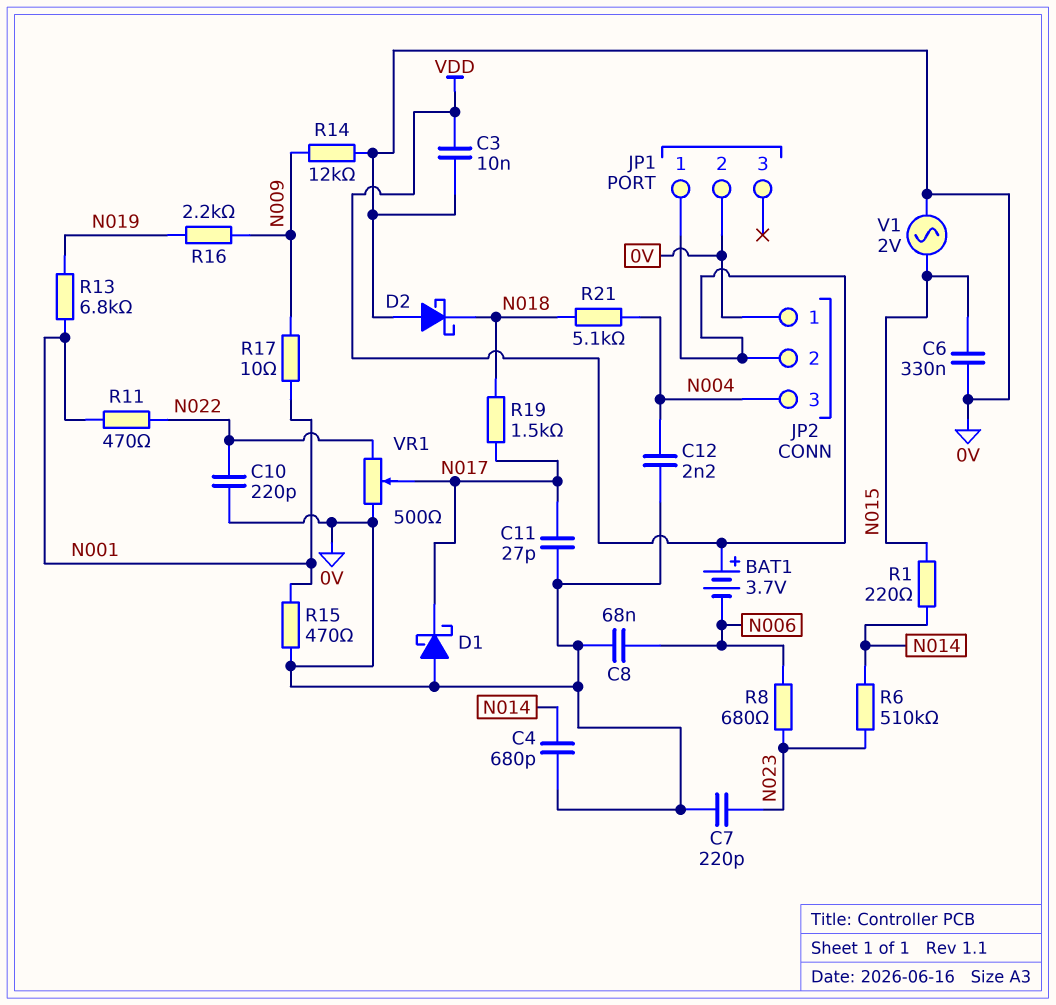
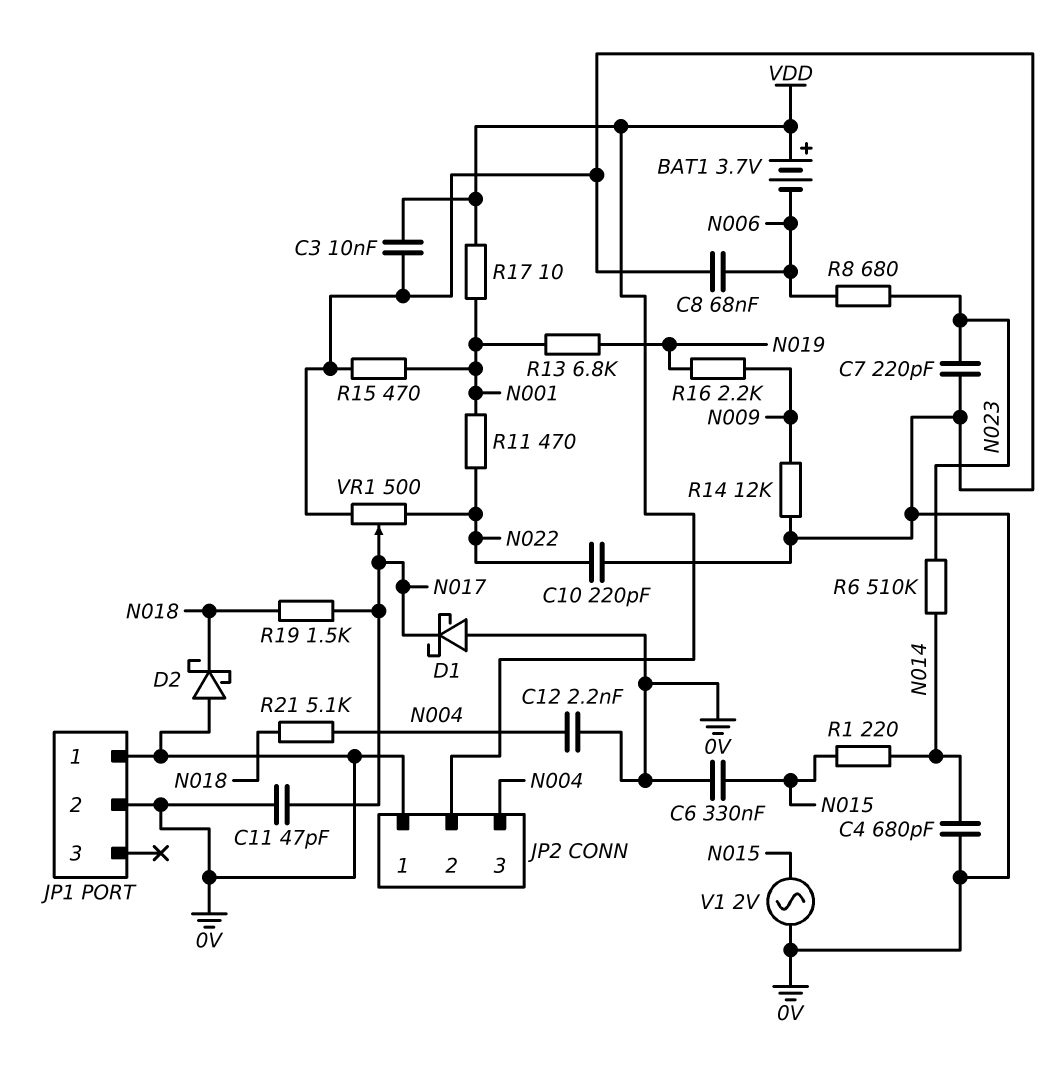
C11: 27pF (0V, N017) -> 47pF (0V, N017)
JP1 pin 1: VDD -> 0V
R17: 10 (N001, N009) -> 10 (N001, VDD)

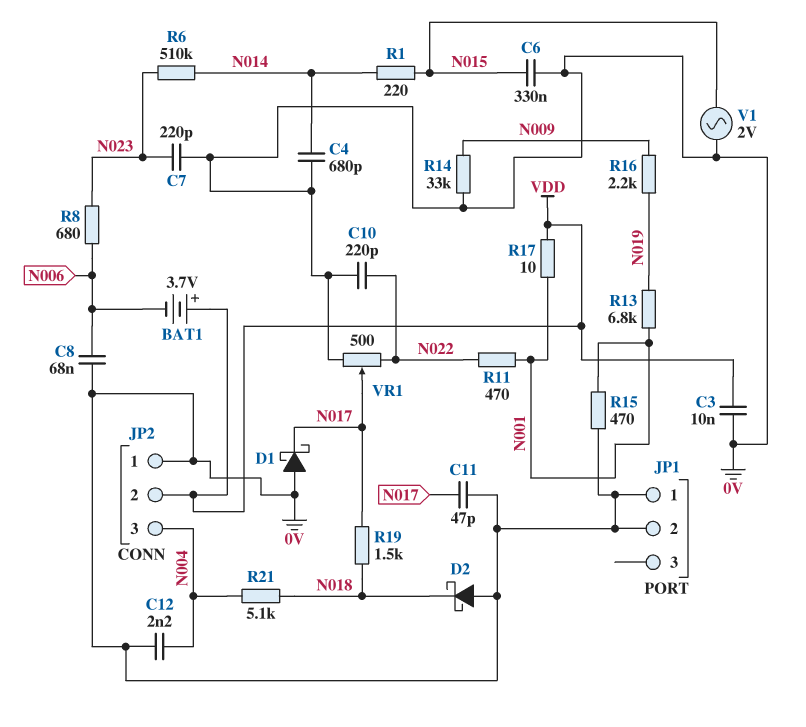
R14: 12k (0V, N009) -> 33k (0V, N009)

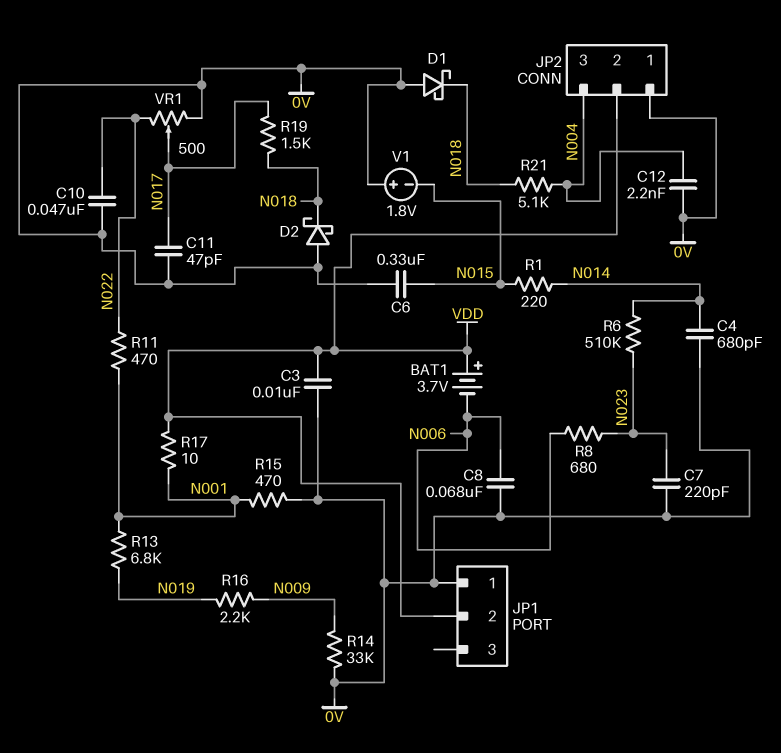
C10: 220pF (0V, N022) -> 47nF (0V, N022)
D1: schottky (A 0V, K N017) -> schottky (A 0V, K N018)
JP1 pin 2: 0V -> VDD
V1: AC 2V (0V, N015) -> 1.8V (plus 0V, minus N015)

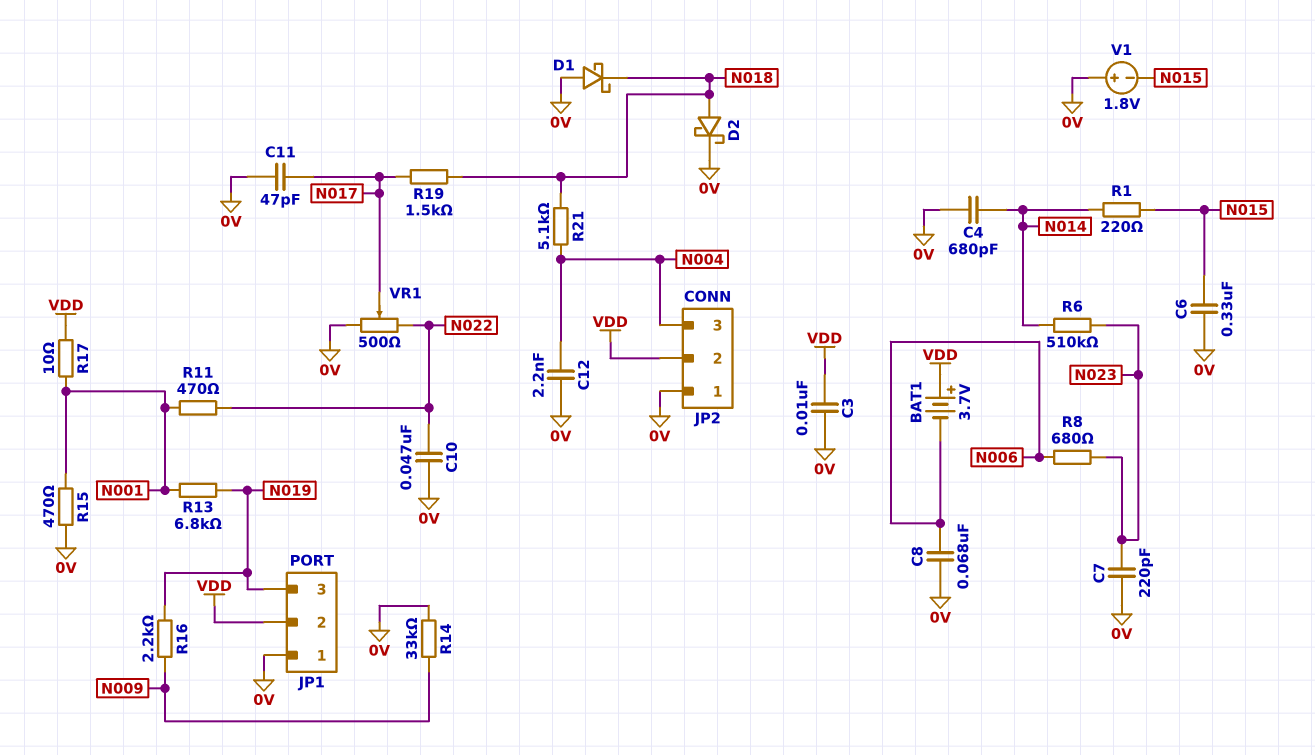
D2: schottky (A 0V, K N018) -> schottky (A N018, K 0V)
JP1 pin 3: none -> N019

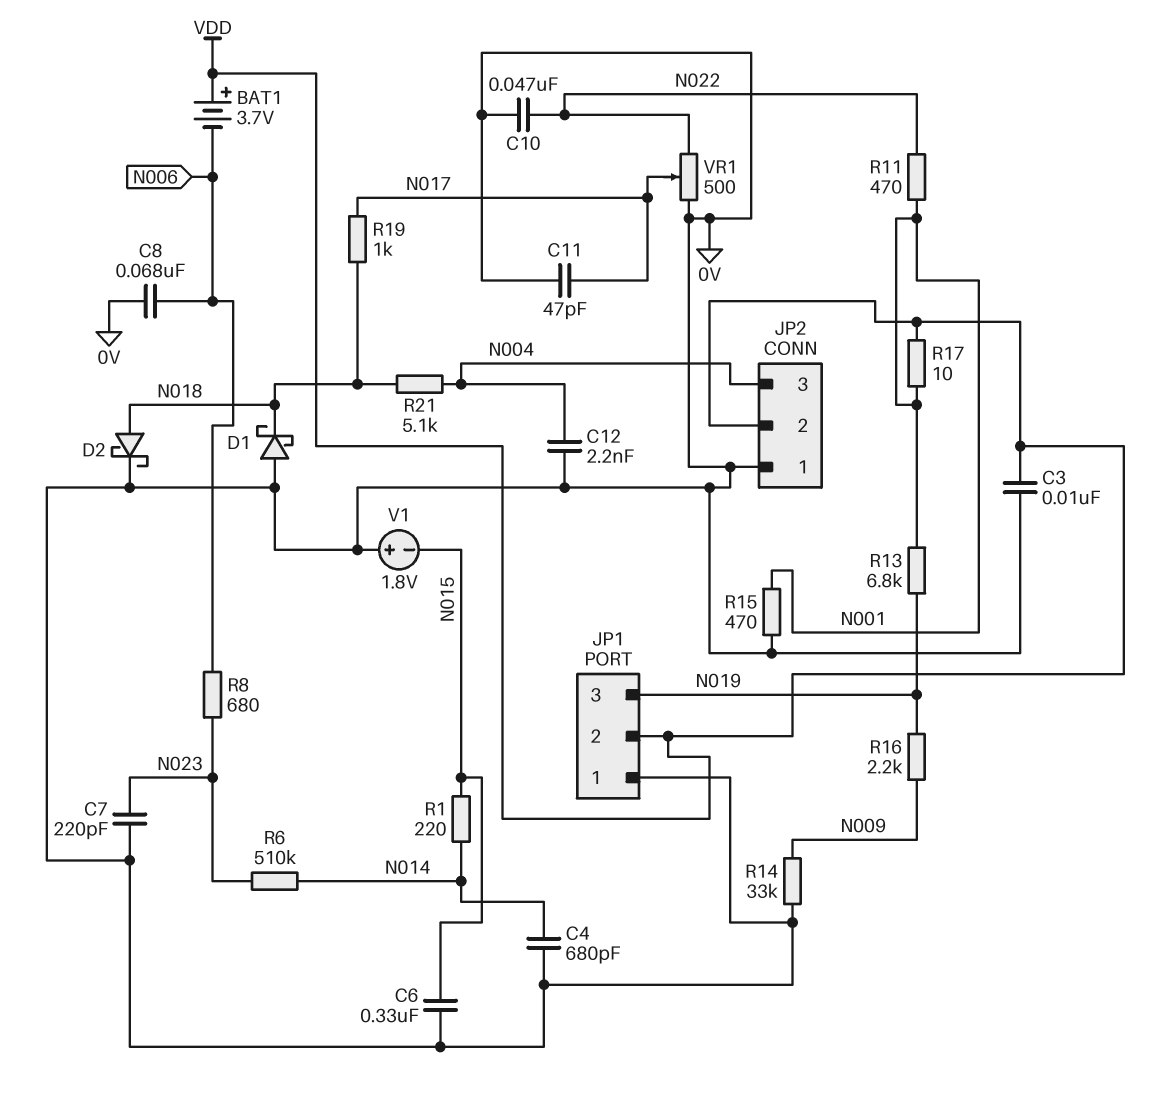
R19: 1.5k (N017, N018) -> 1k (N017, N018)

